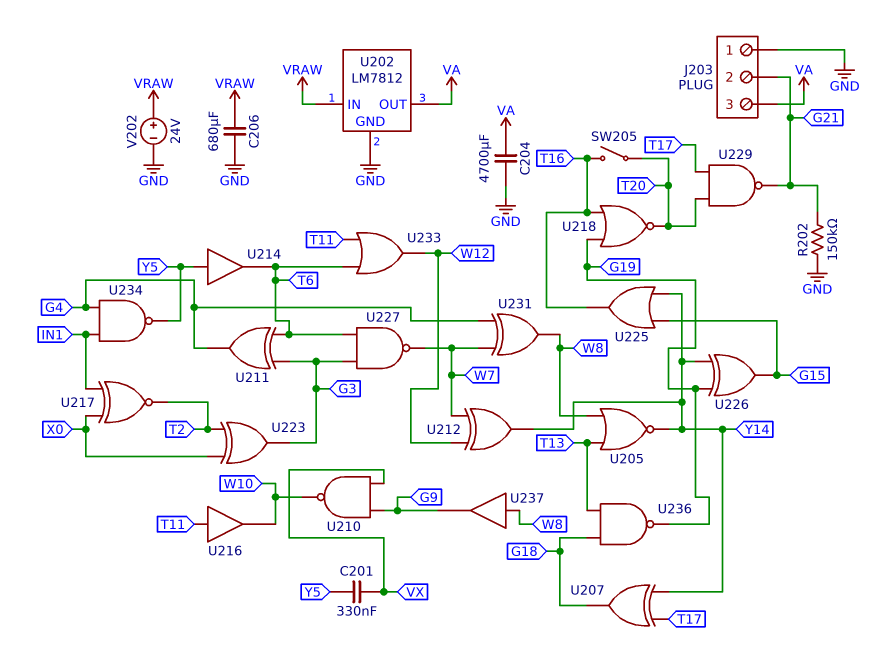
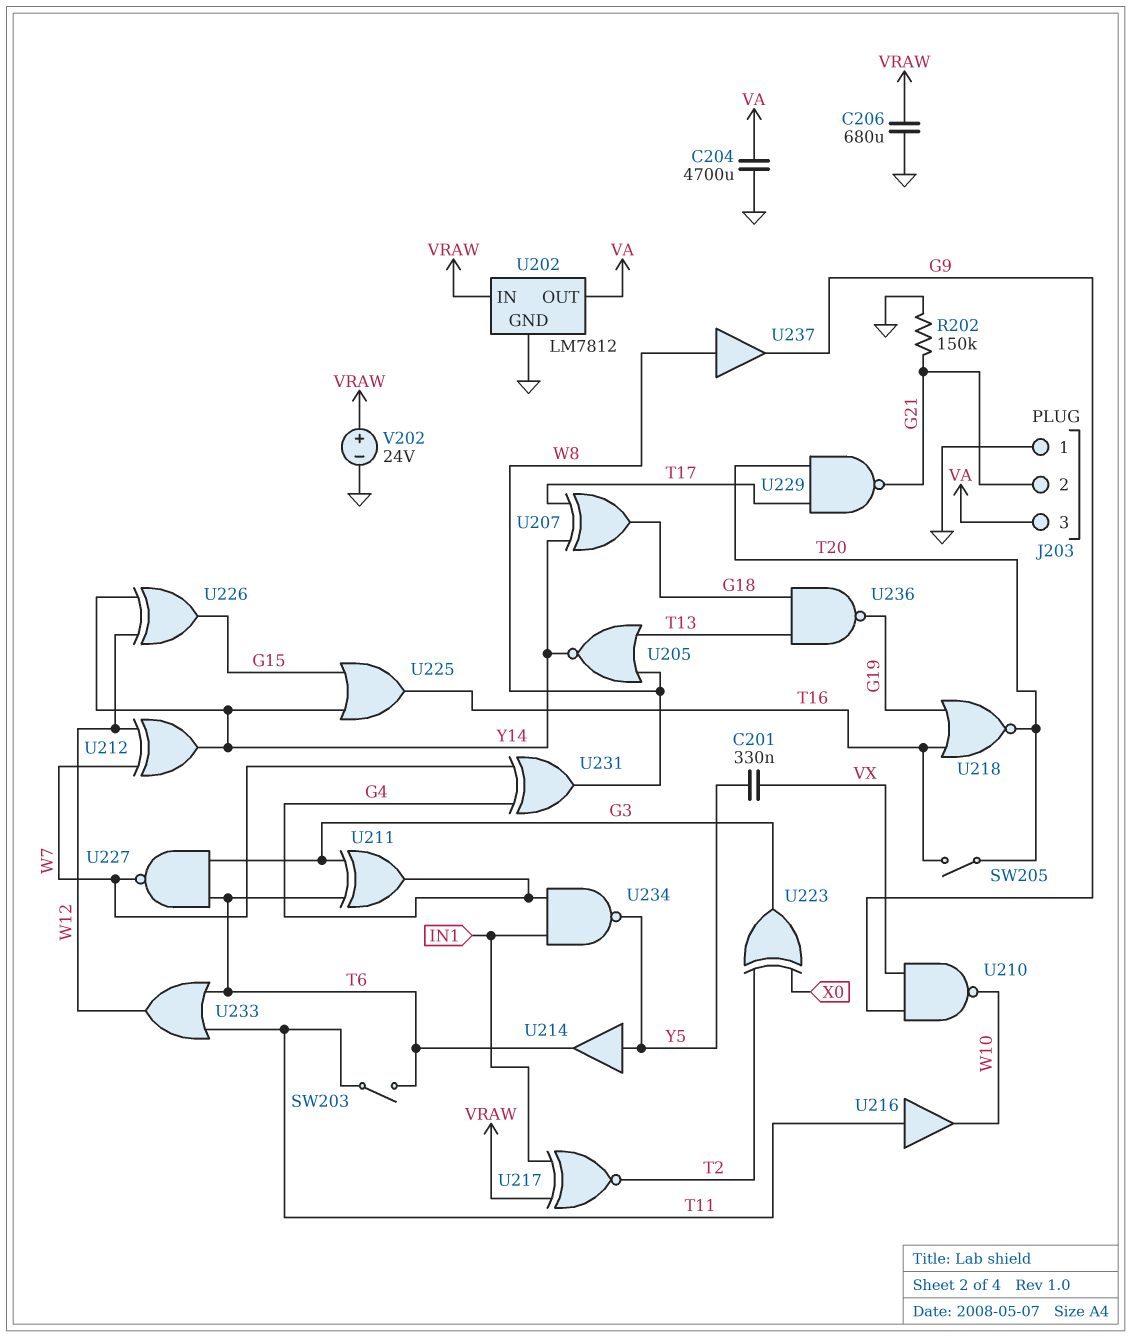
SW203: none -> switch (T6, T11)
U217: XNOR (in IN1, in X0, out T2) -> XNOR (in IN1, in VRAW, out T2)
U226: XOR (in G19, in Y14, out G15) -> XOR (in W12, in Y14, out G15)

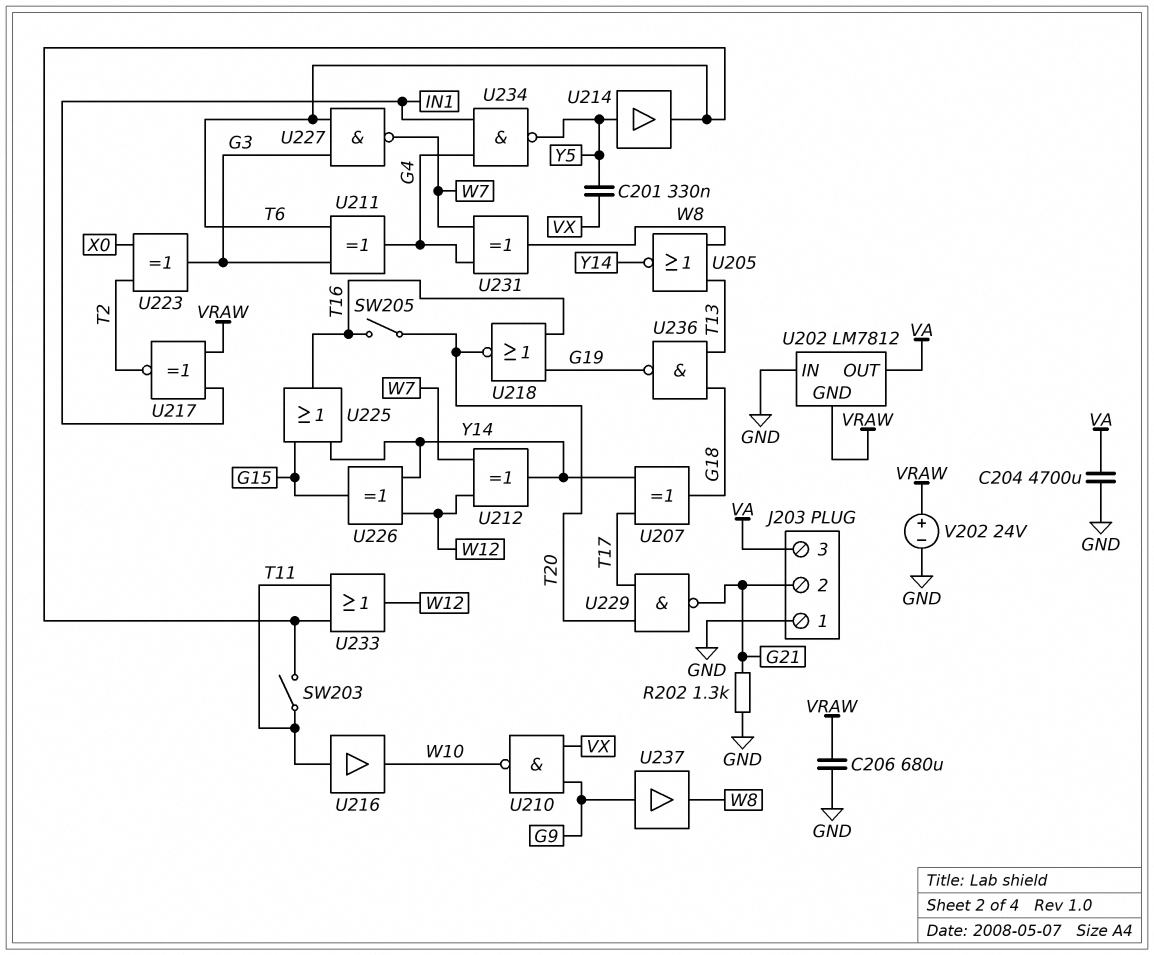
R202: 150k (G21, GND) -> 1.3k (G21, GND)
U202 pin GND: GND -> VRAW
U202 pin IN: VRAW -> GND
U237: buffer (in W8, out G9) -> buffer (in G9, out W8)

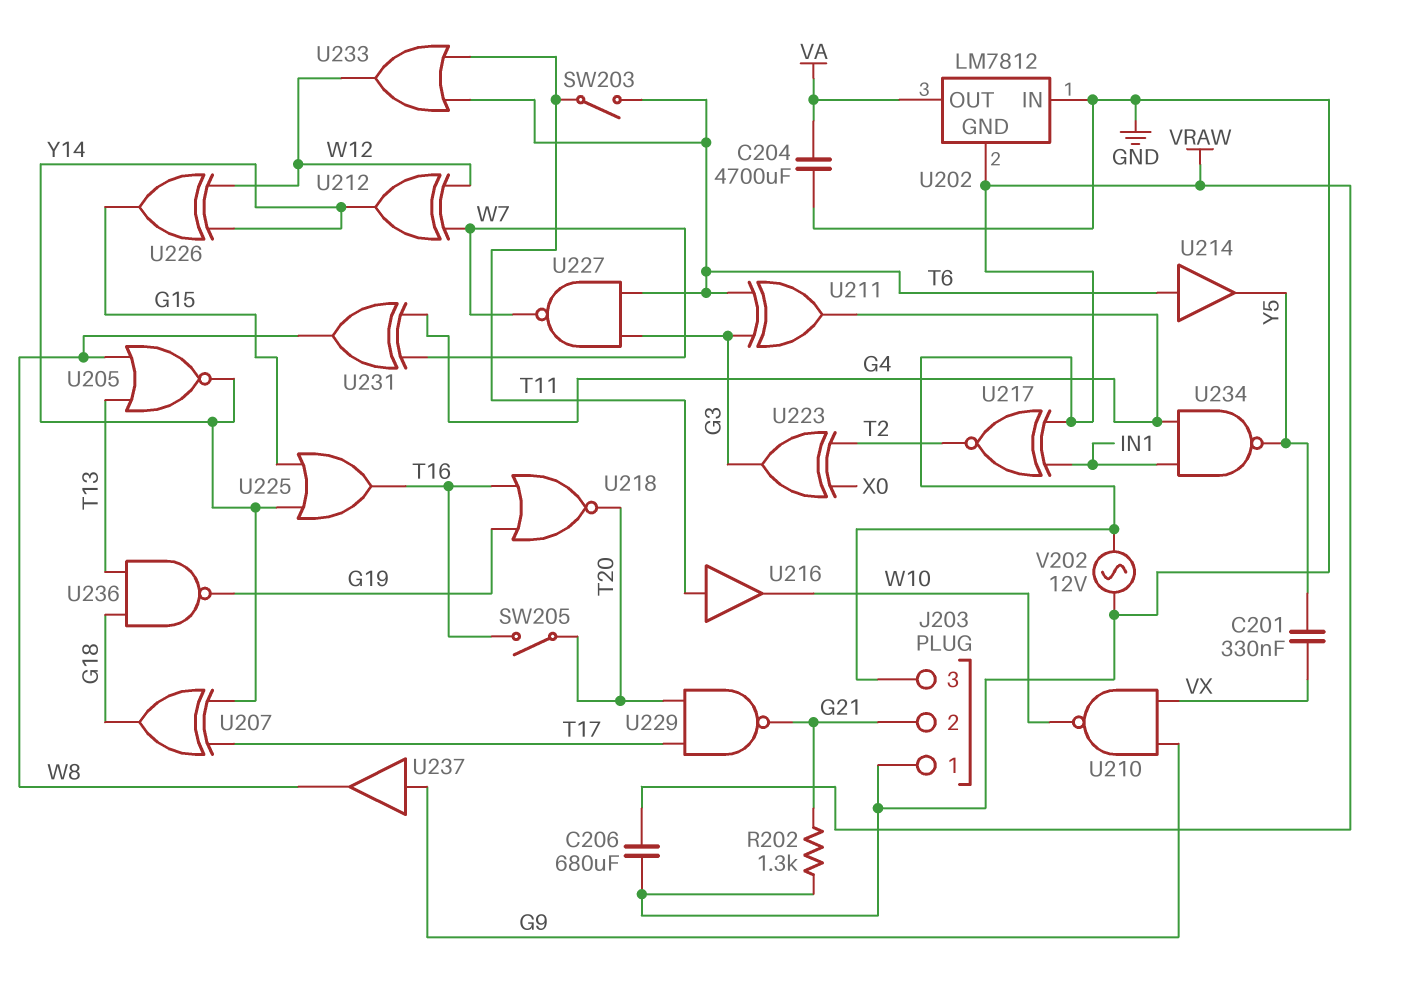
J203 pin 3: VA -> VRAW
U214: buffer (in Y5, out T6) -> buffer (in T6, out Y5)
V202: 24V (plus VRAW, minus GND) -> AC 12V (GND, VRAW)

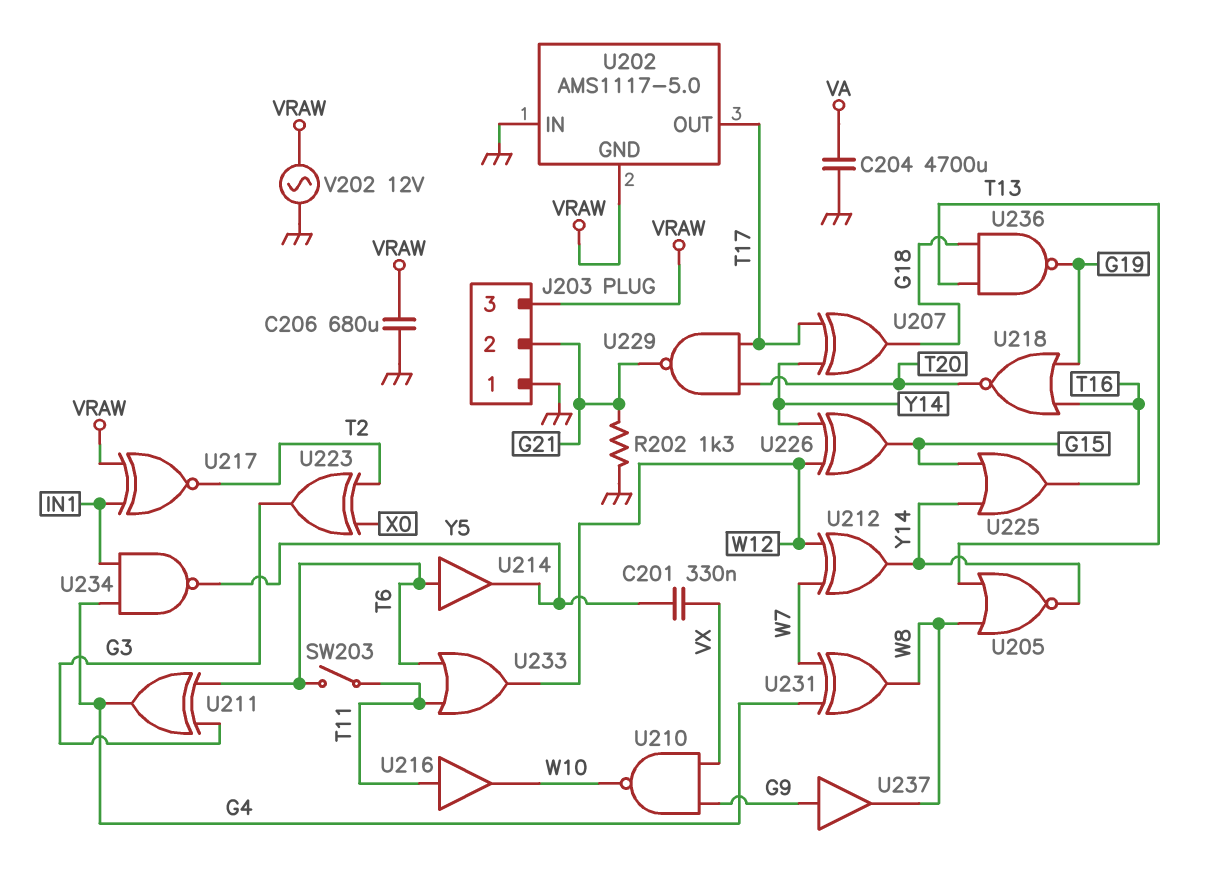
SW205: switch (T16, T20) -> none
U202: LM7812 -> AMS1117-5.0
U202 pin OUT: VA -> T17
U227: NAND (in G3, in T6, out W7) -> none

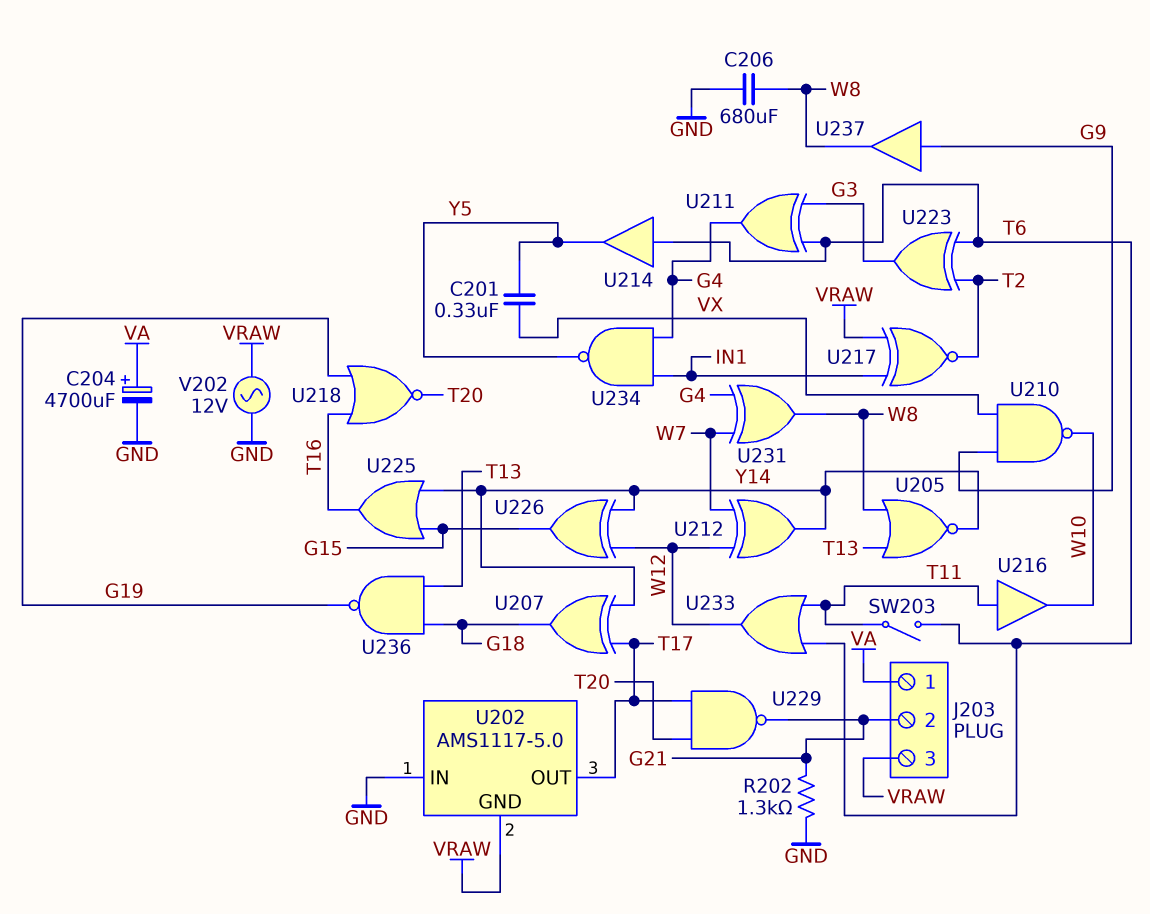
C204: 4700uF (GND, VA) -> 4700uF (plus VA, minus GND)
C206: 680uF (GND, VRAW) -> 680uF (GND, W8)
J203 pin 1: GND -> VA
U223: XOR (in T2, in X0, out G3) -> XOR (in T2, in T6, out G3)

